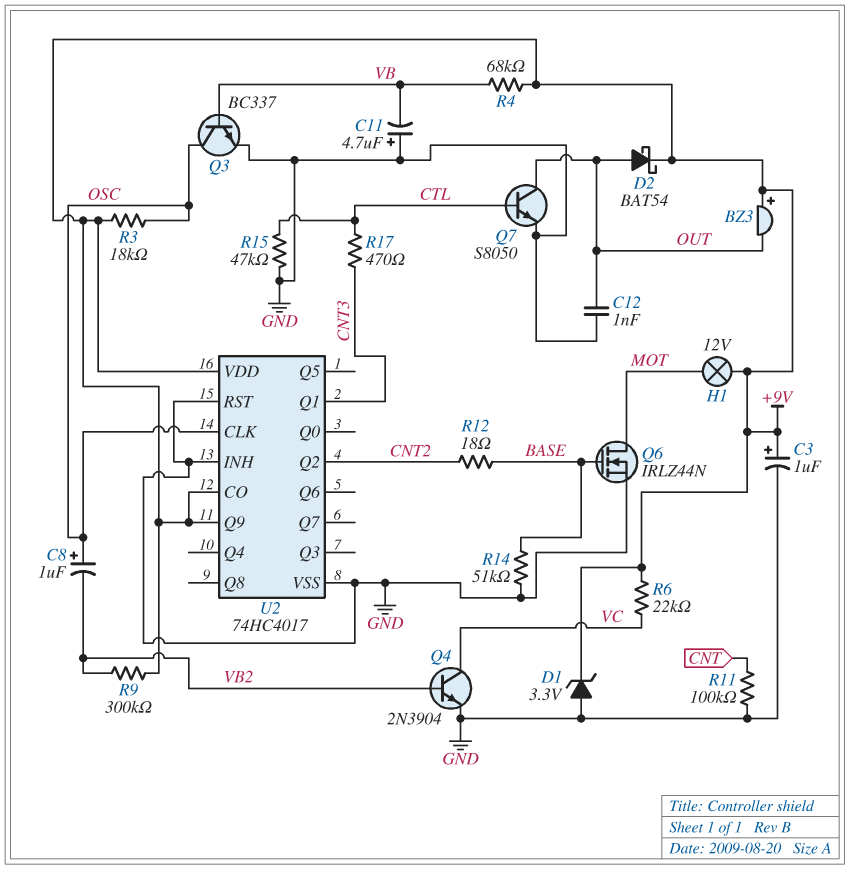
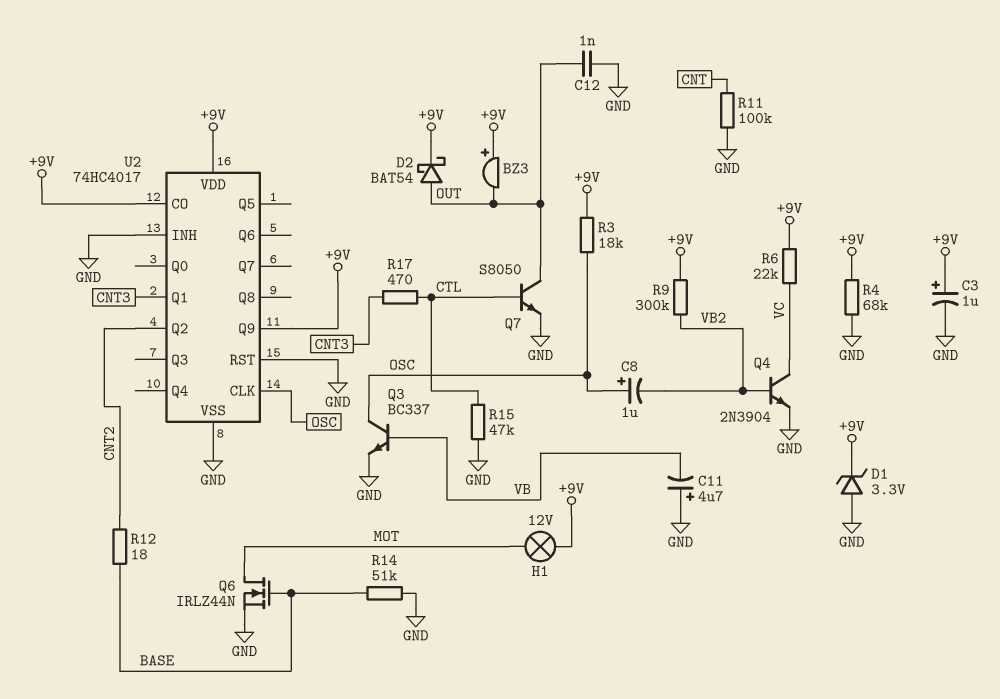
R4: 68k (+9V, VB) -> 68k (+9V, GND)

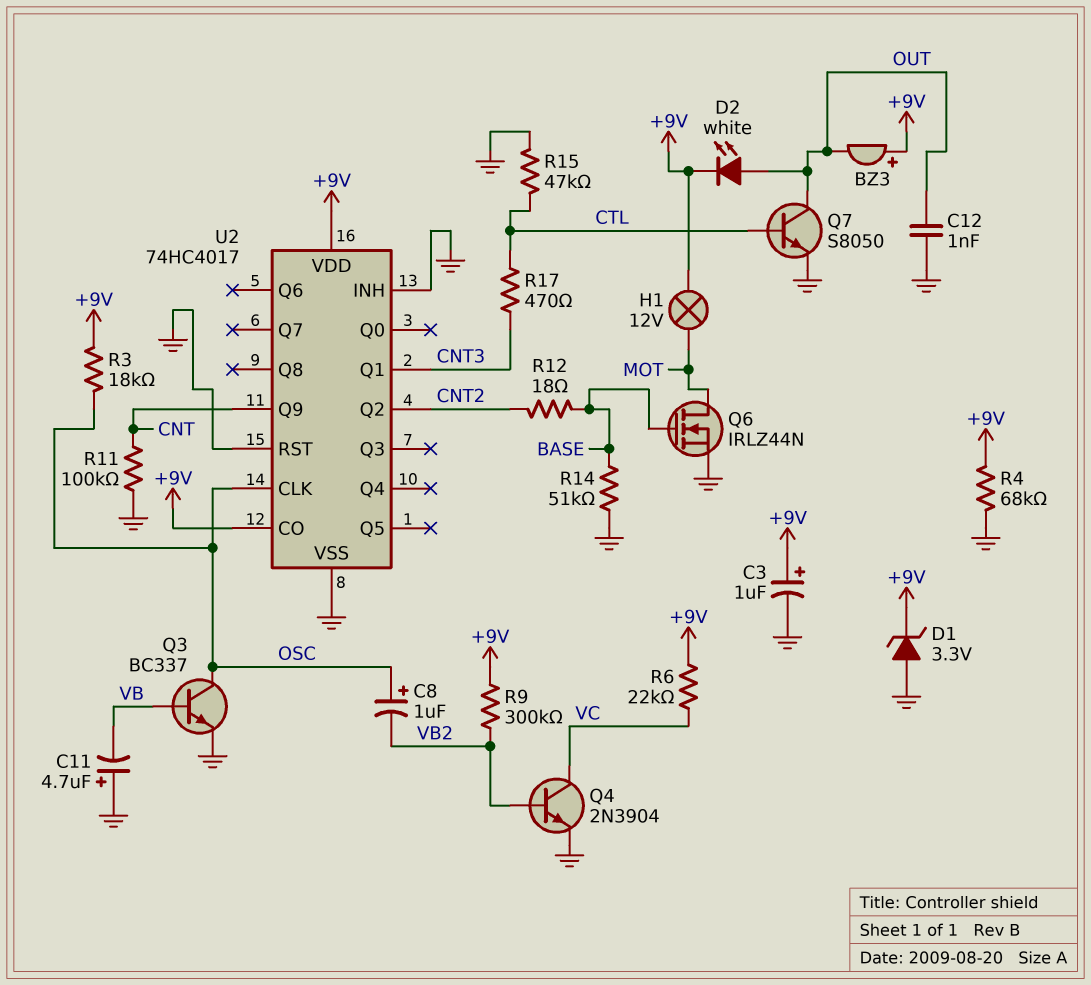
D2: schottky BAT54 (A OUT, K +9V) -> LED white (A OUT, K +9V)
U2 pin Q9: +9V -> CNT

